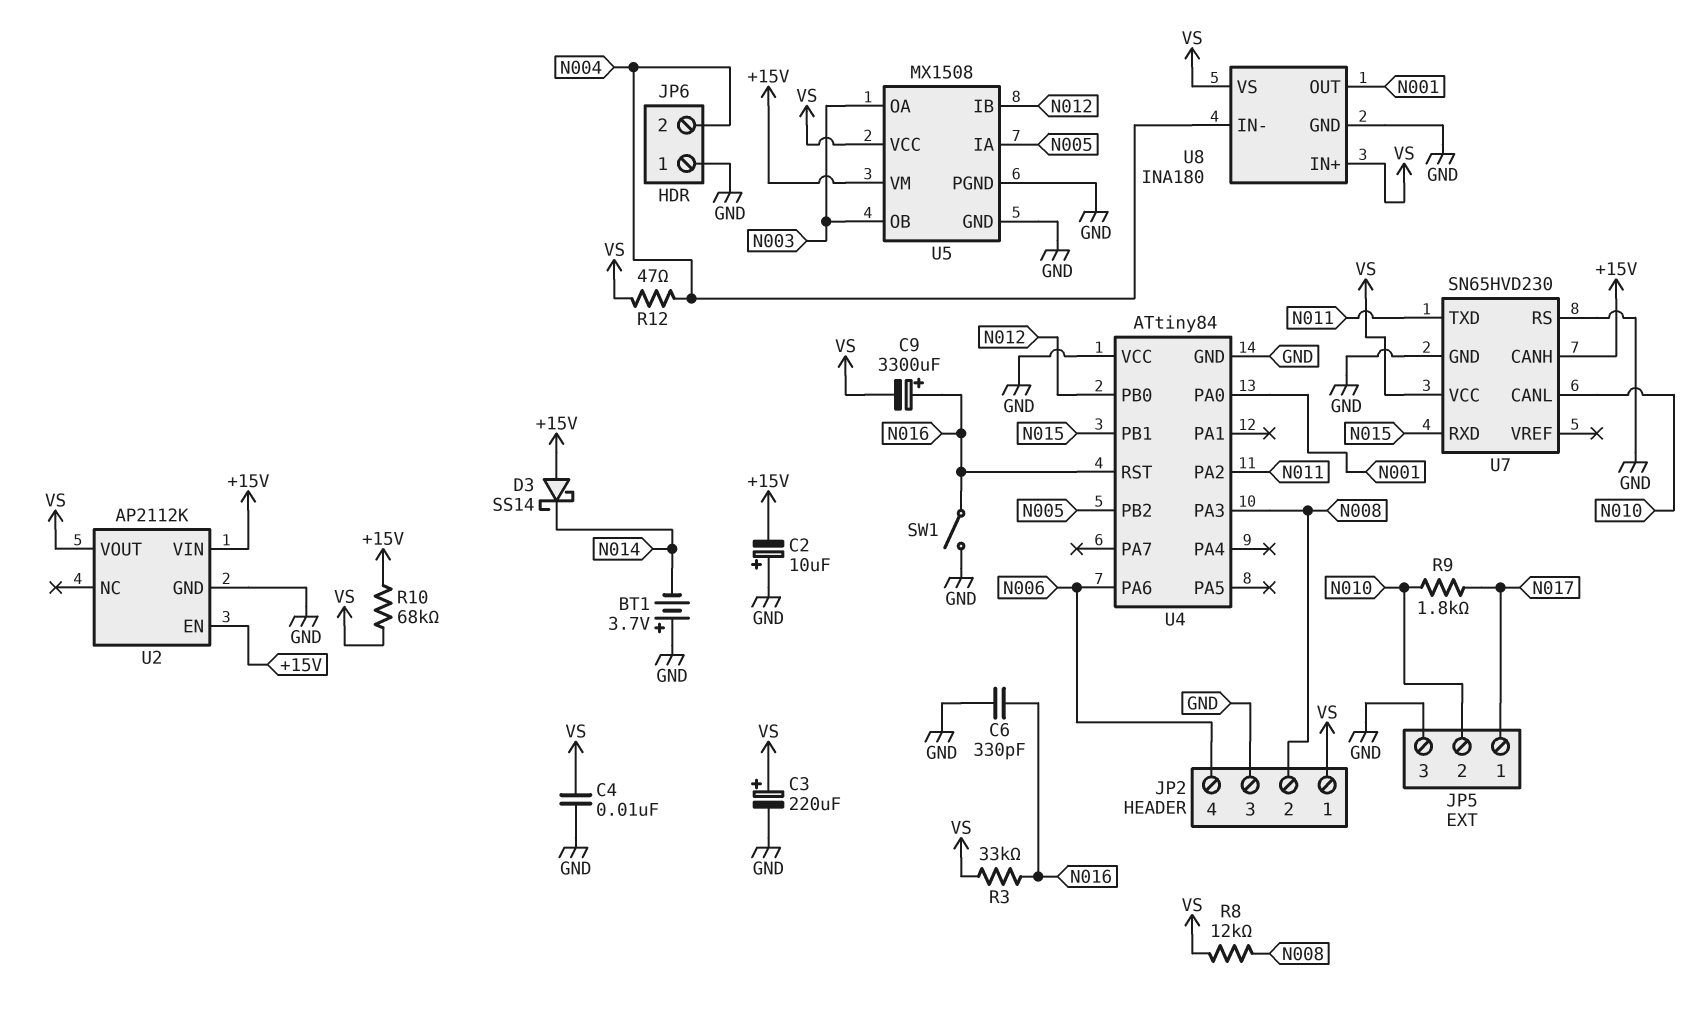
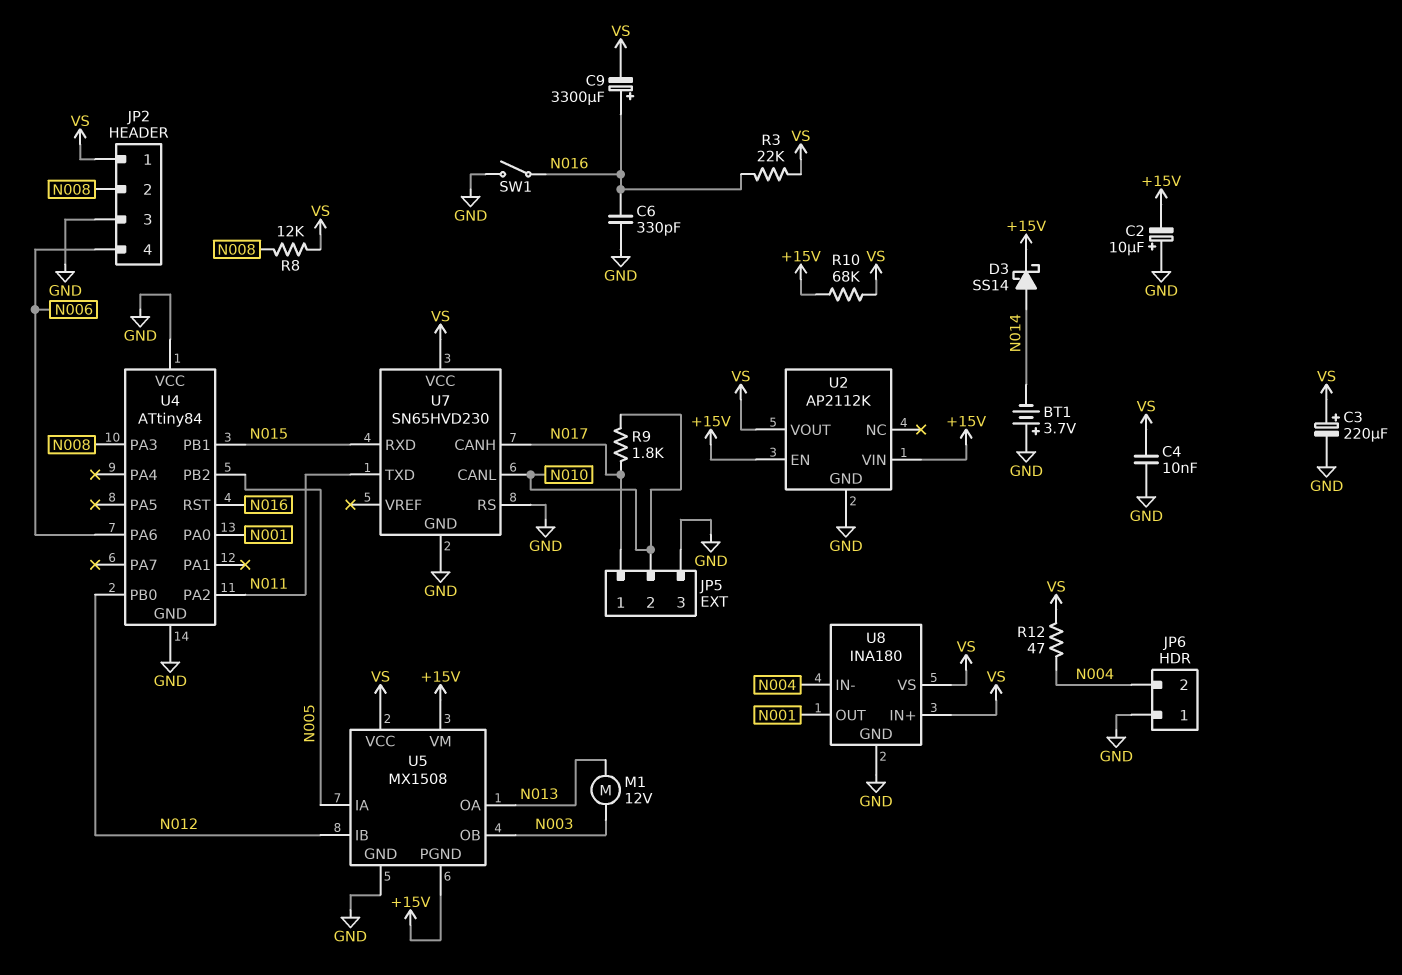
D3: schottky SS14 (A +15V, K N014) -> schottky SS14 (A N014, K +15V)
M1: none -> motor 12V (N003, N013)
R3: 33k (N016, VS) -> 22k (N016, VS)
U5 pin OA: N003 -> N013
U5 pin PGND: GND -> +15V
U7 pin CANH: +15V -> N017

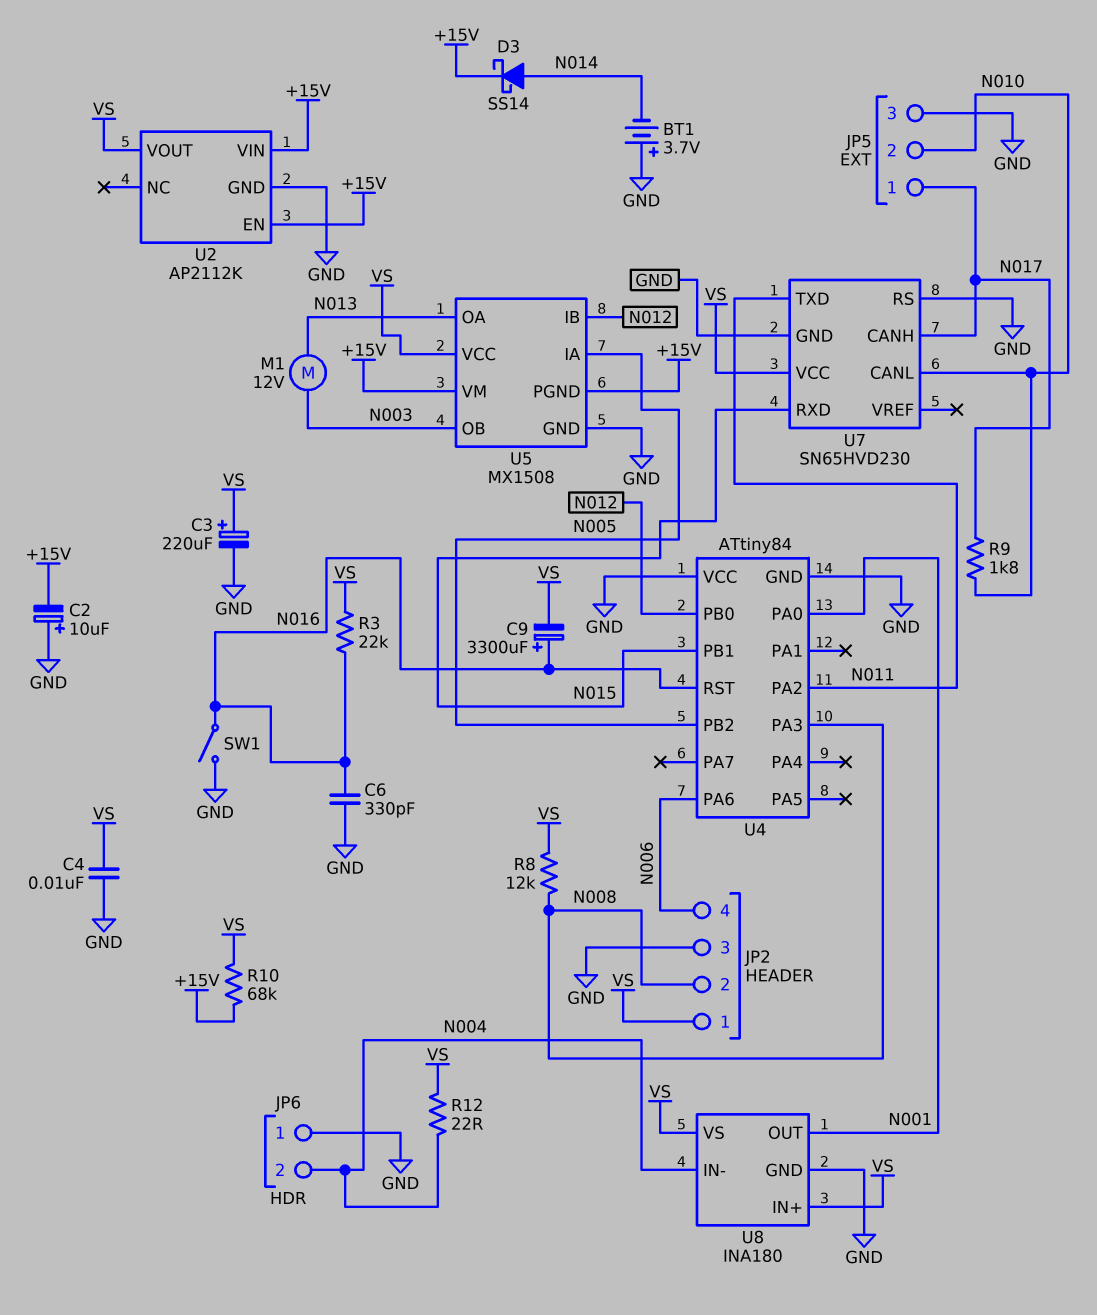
R12: 47 (N004, VS) -> 22 (N004, VS)

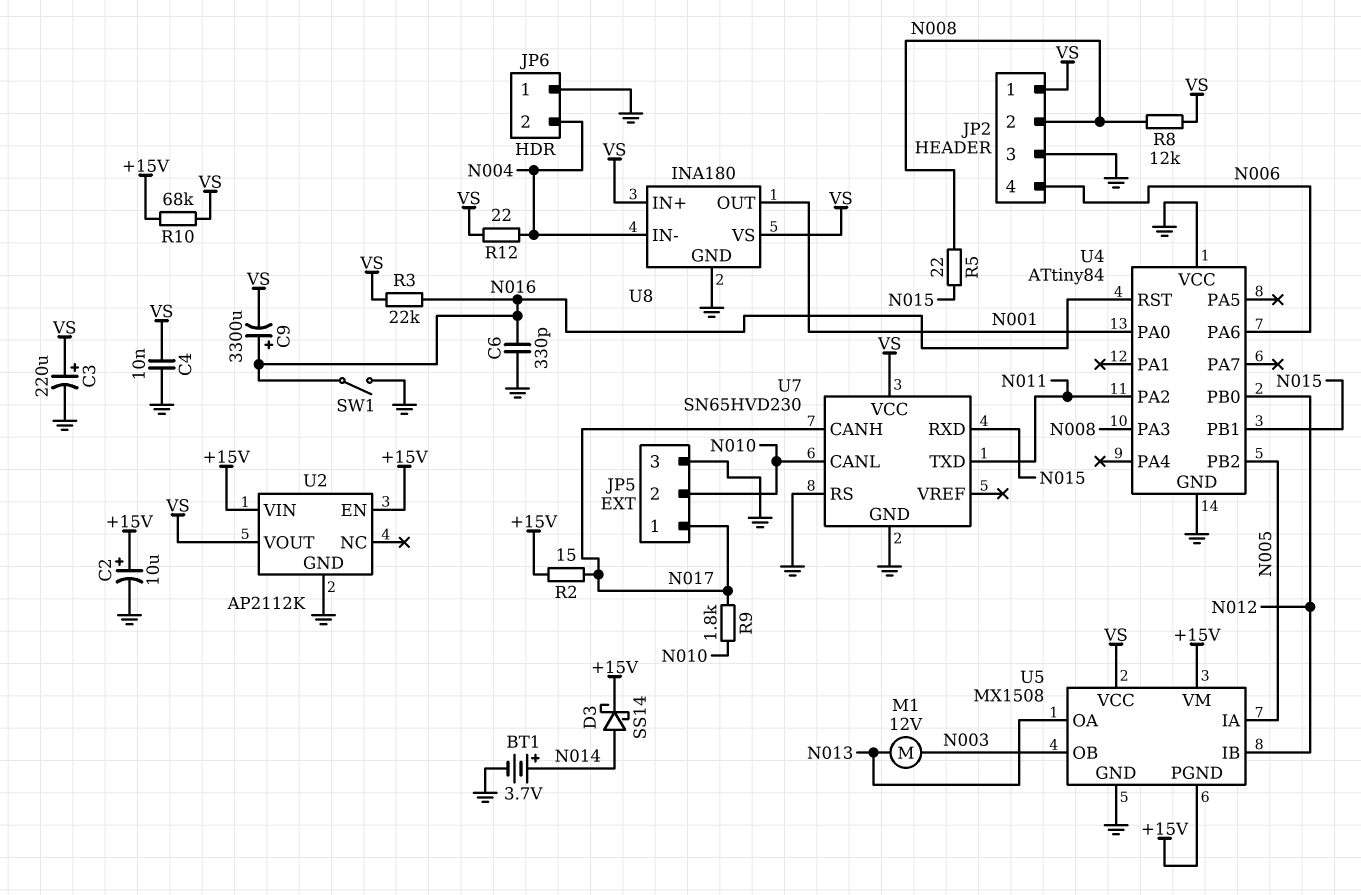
BT1: 3.7V (plus GND, minus N014) -> 3.7V (plus N014, minus GND)
C2: 10uF (plus GND, minus +15V) -> 10uF (plus +15V, minus GND)
R2: none -> 15 (+15V, N017)
R5: none -> 22 (N008, N015)

